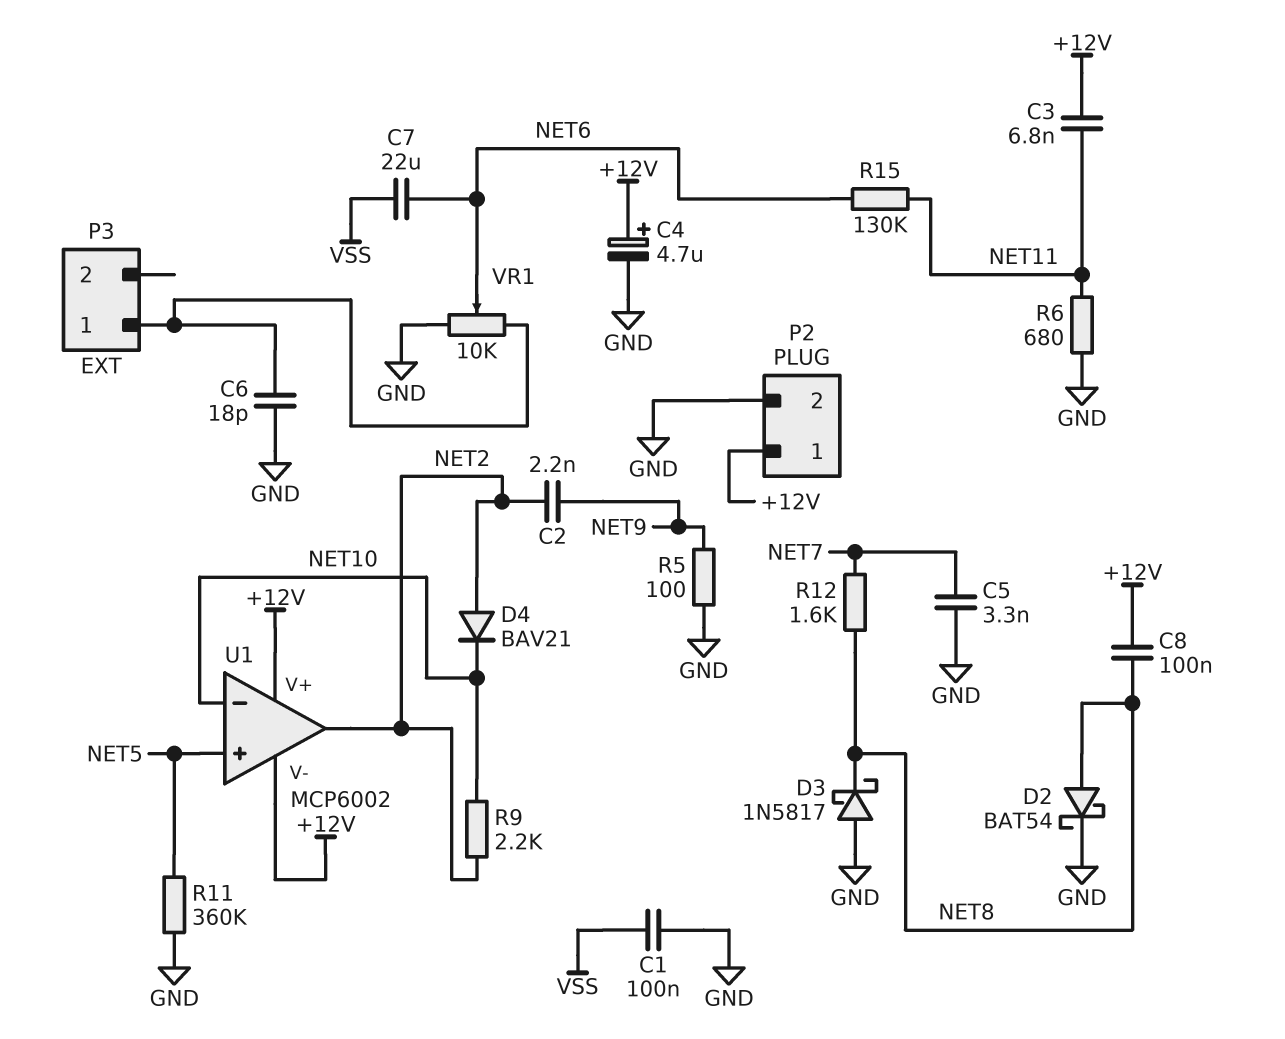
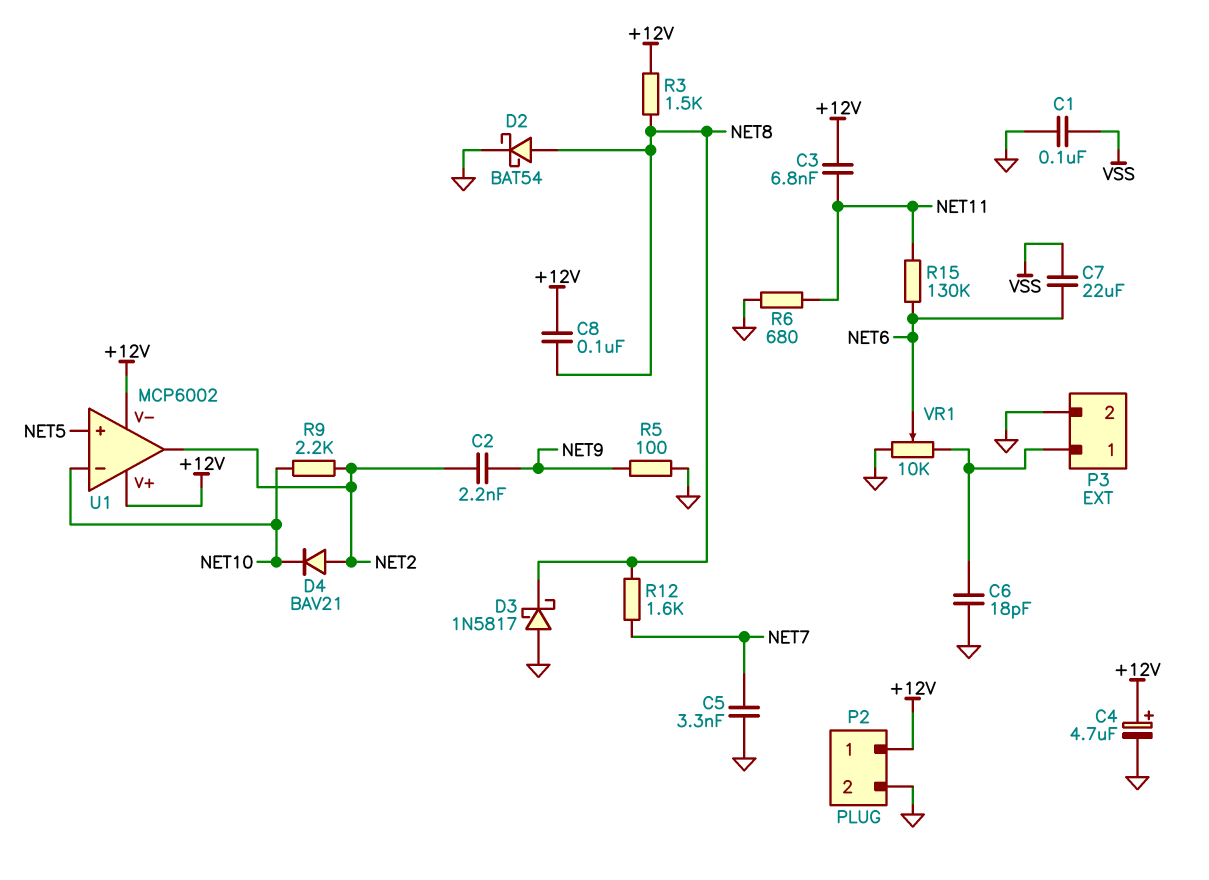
P3 pin 2: none -> GND
R3: none -> 1.5k (+12V, NET8)
R11: 360k (GND, NET5) -> none

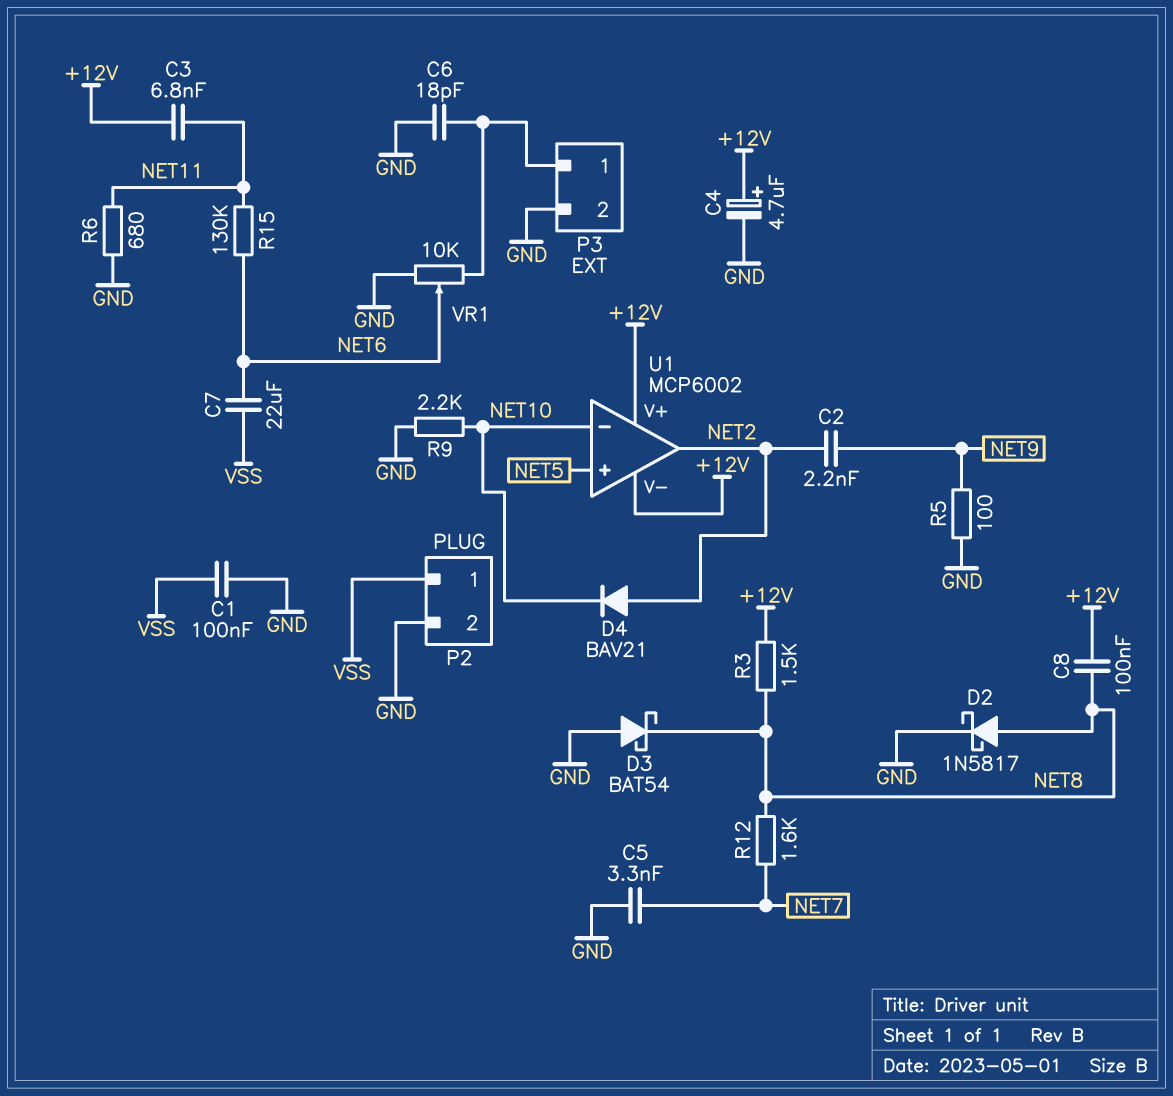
D2: schottky BAT54 (A NET8, K GND) -> schottky 1N5817 (A NET8, K GND)
D3: schottky 1N5817 (A GND, K NET8) -> schottky BAT54 (A GND, K NET8)
P2 pin 1: +12V -> VSS
R9: 2.2k (NET2, NET10) -> 2.2k (GND, NET10)

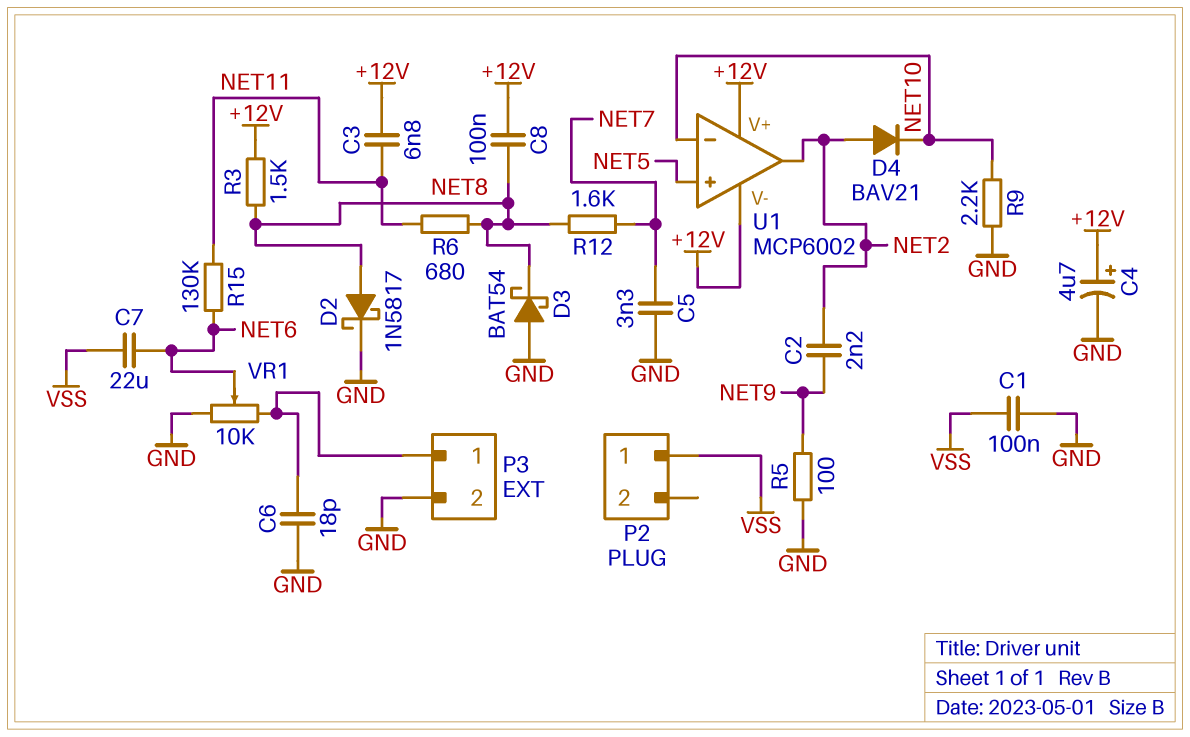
P2 pin 2: GND -> none
R6: 680 (GND, NET11) -> 680 (NET8, NET11)

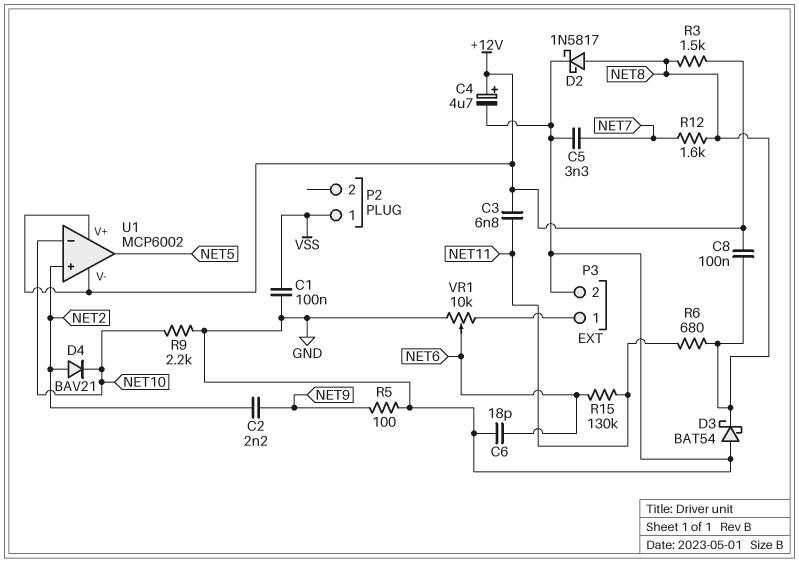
C6: 18pF (GND, P3/1) -> 18pF (GND, NET6)
C7: 22uF (NET6, VSS) -> none
U1 pin in+: NET5 -> NET2
U1 pin out: NET2 -> NET5

